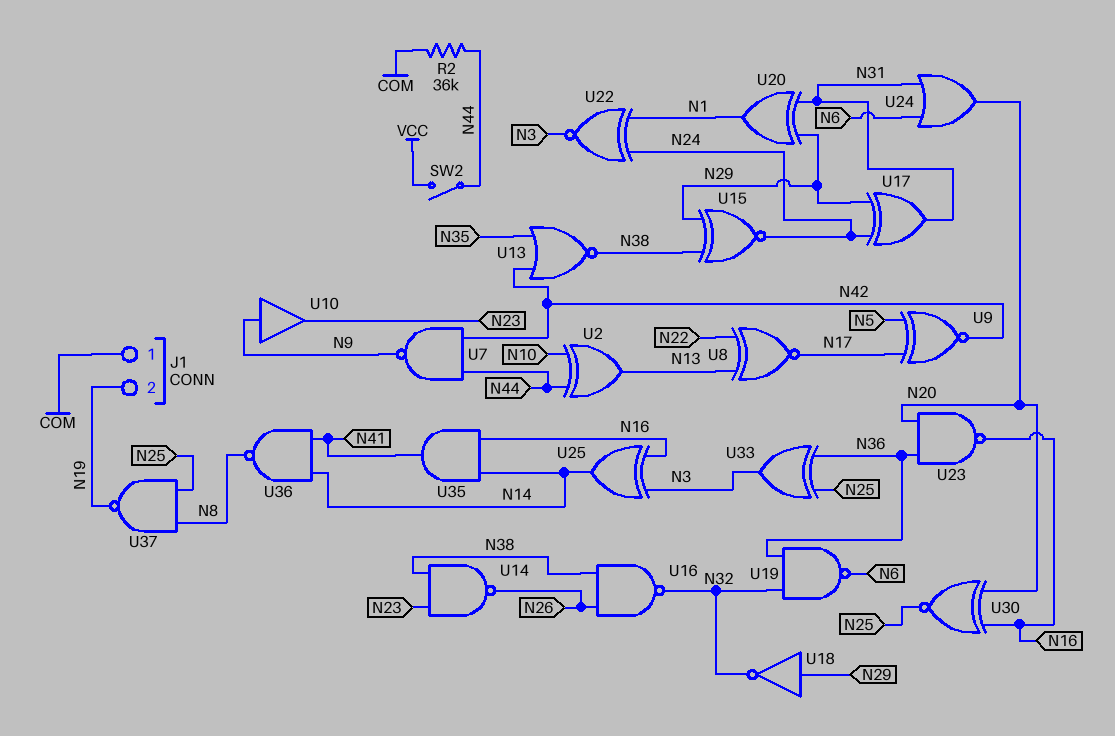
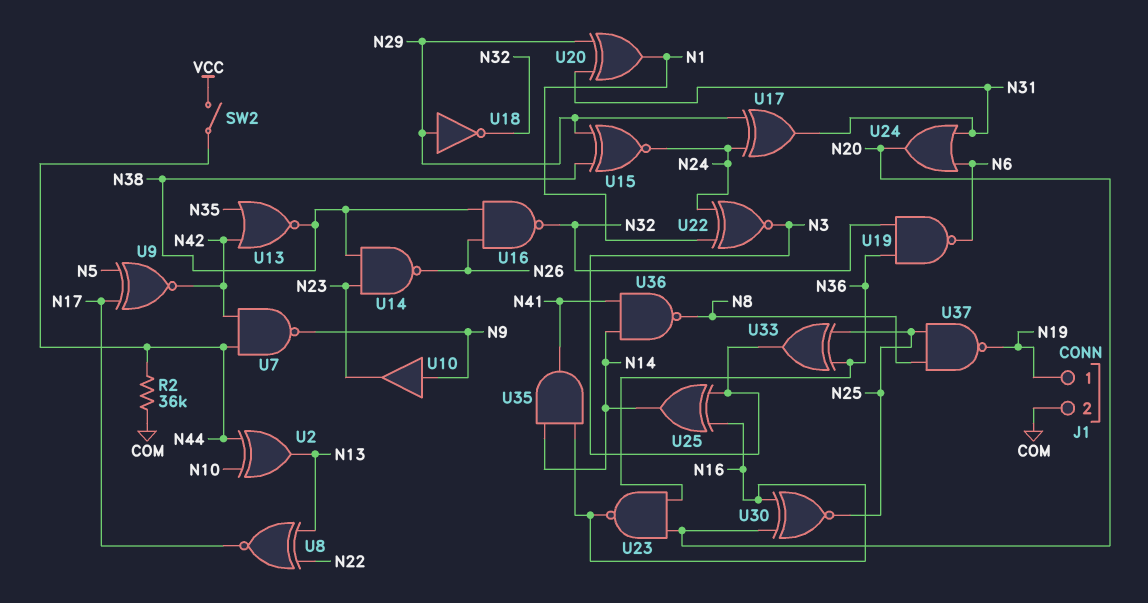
J1 pin 1: COM -> N19
J1 pin 2: N19 -> COM

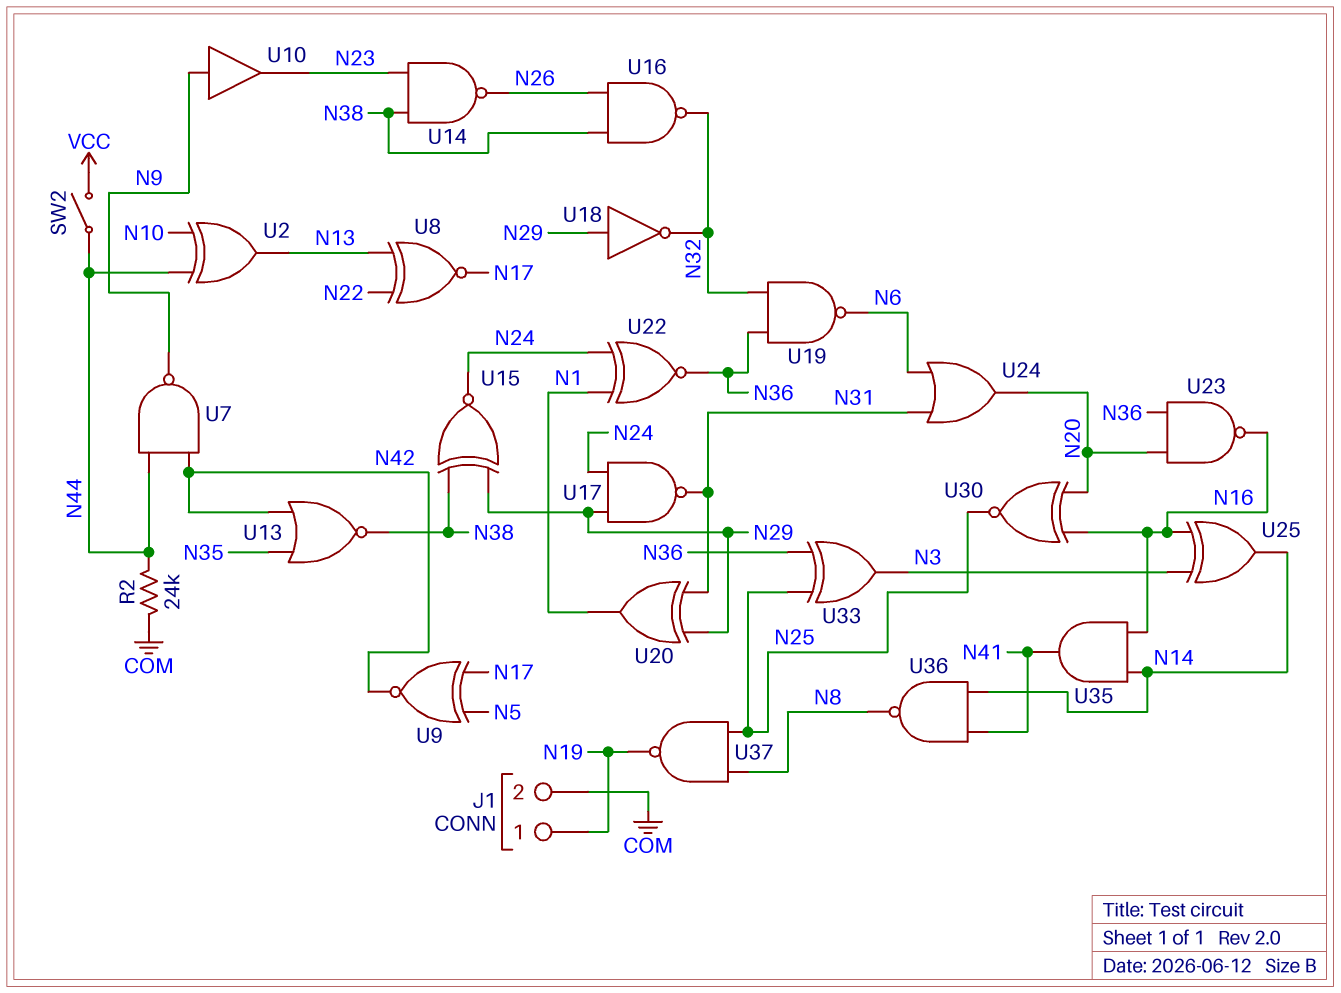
R2: 36k (COM, N44) -> 24k (COM, N44)
U17: XOR (in N24, in N29, out N31) -> NAND (in N24, in N29, out N31)
U22: XNOR (in N1, in N24, out N3) -> XNOR (in N1, in N24, out N36)

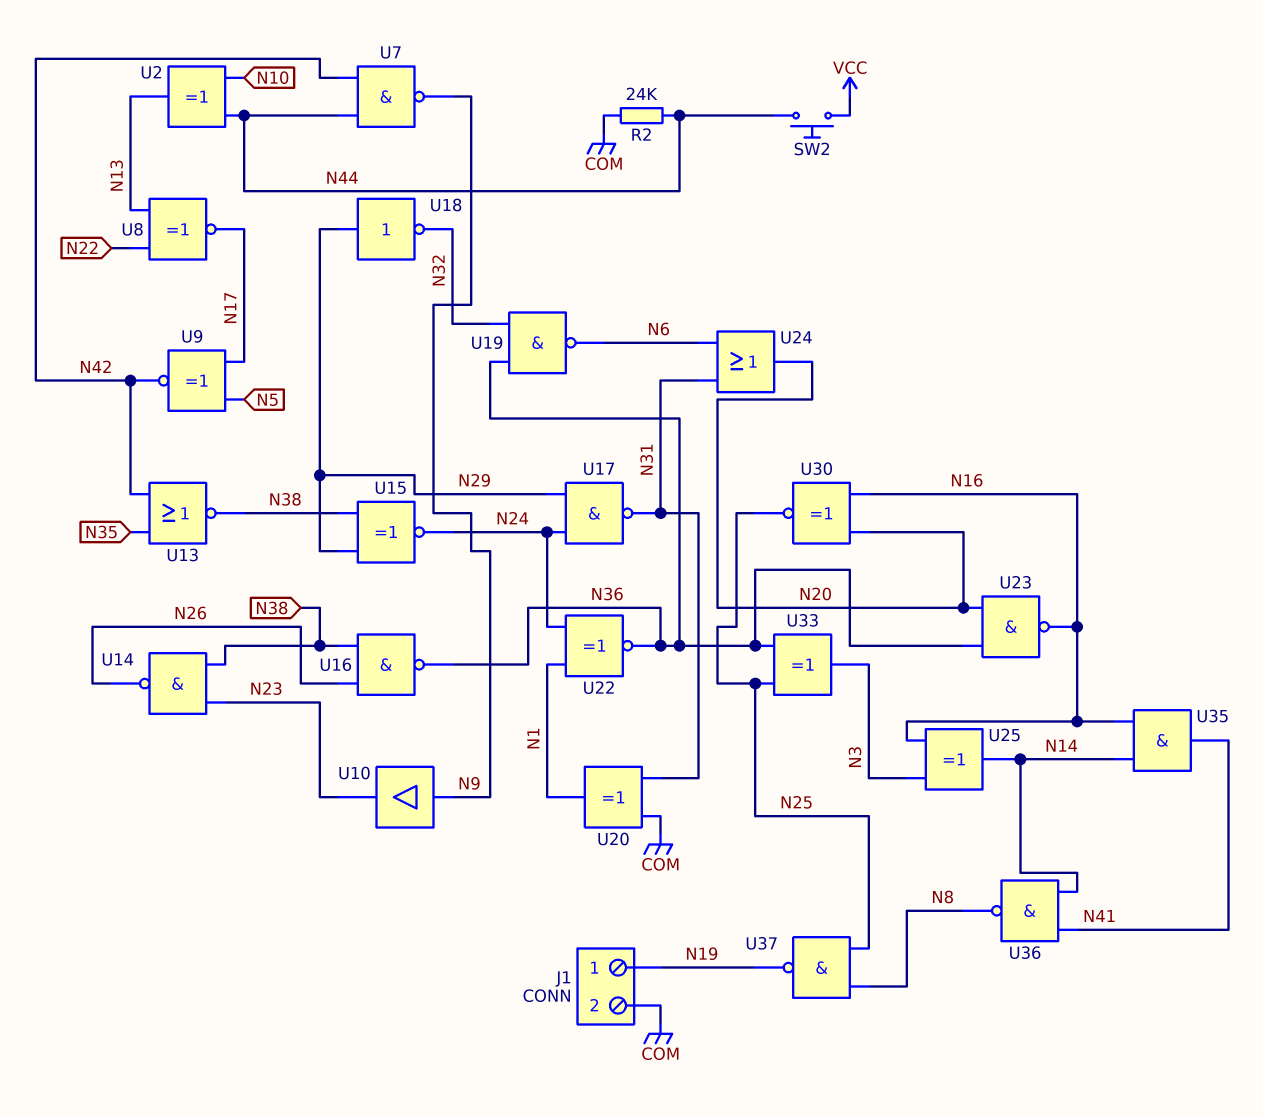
SW2: switch (N44, VCC) -> button (N44, VCC)
U16: NAND (in N26, in N38, out N32) -> NAND (in N26, in N38, out N36)
U20: XOR (in N29, in N31, out N1) -> XOR (in COM, in N31, out N1)

